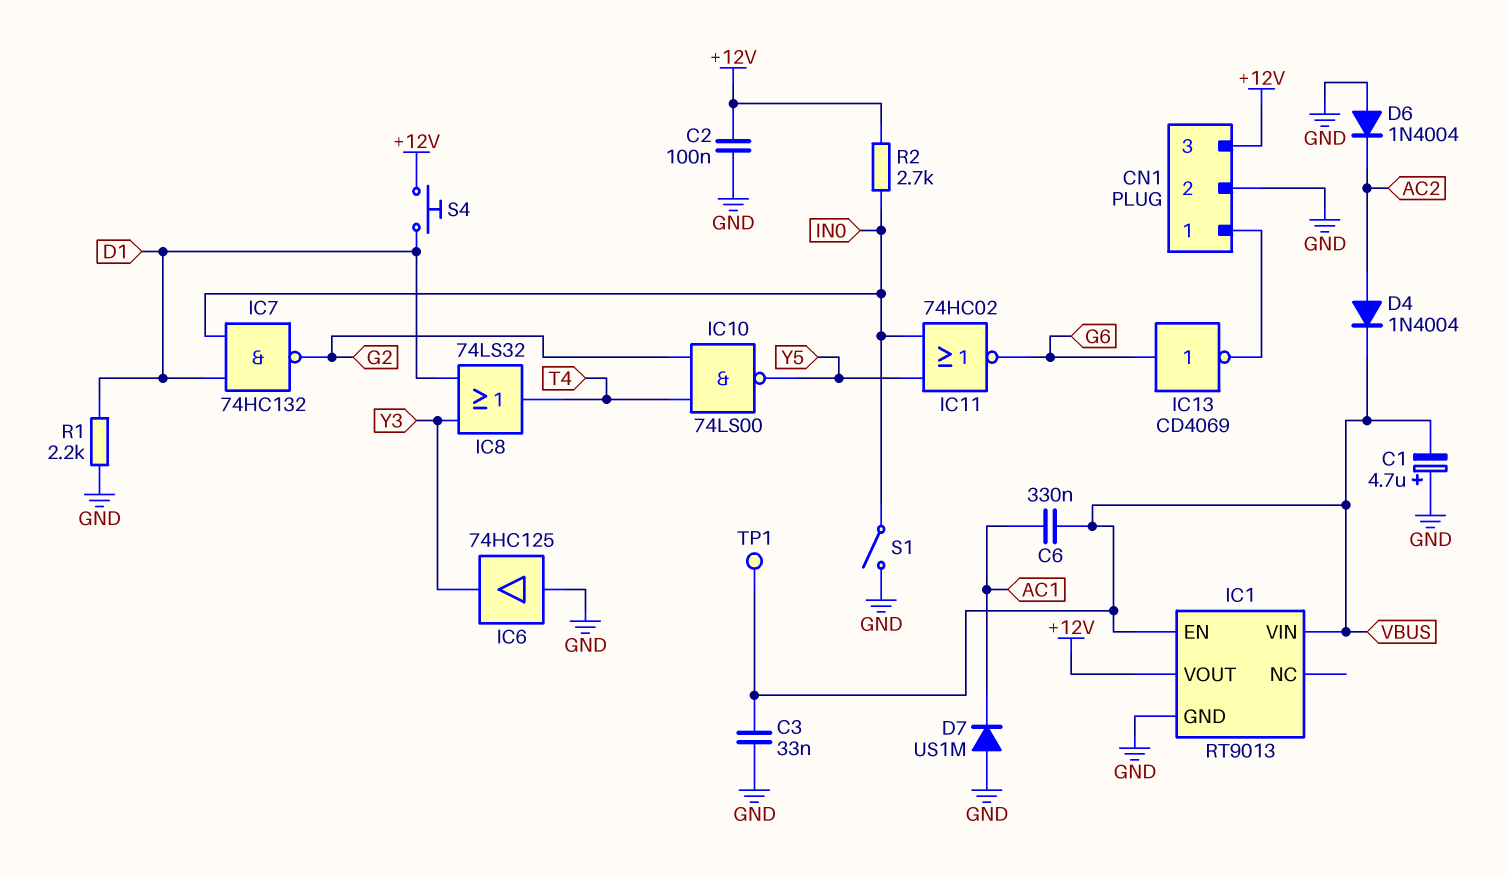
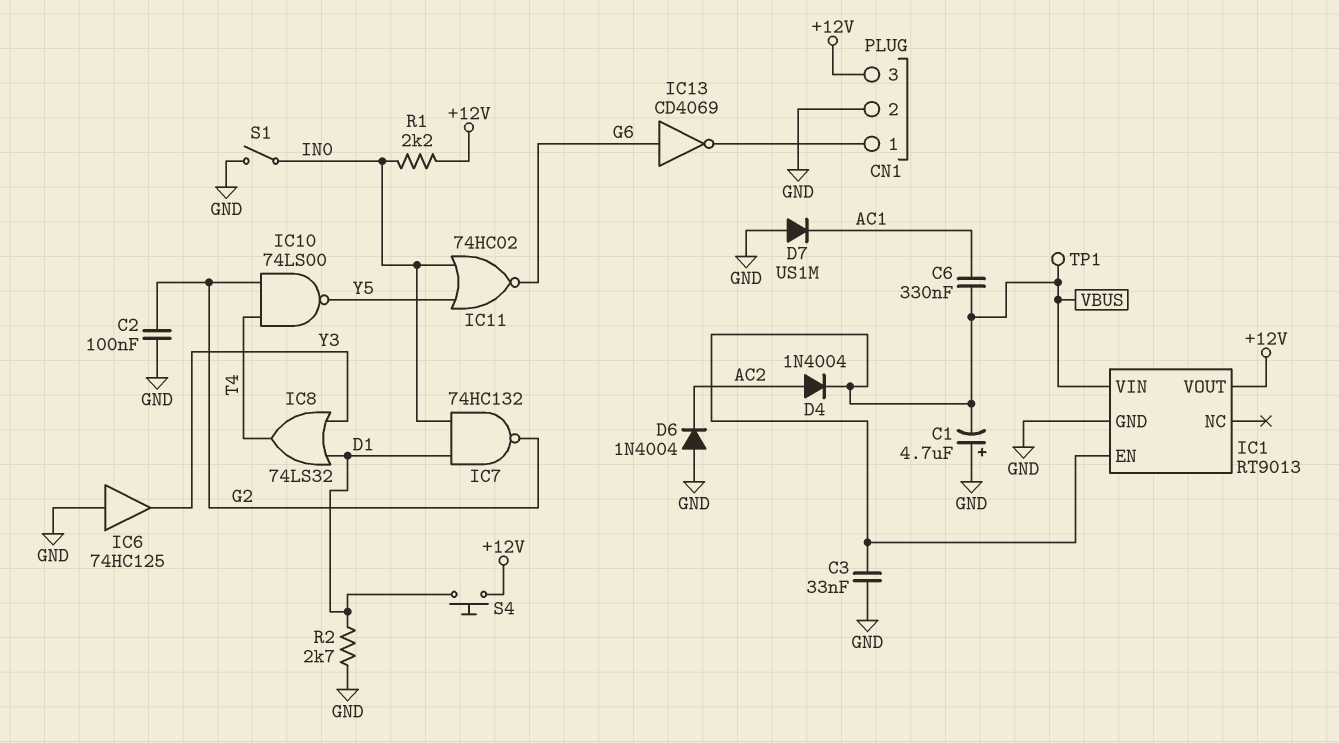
C2: 100nF (+12V, GND) -> 100nF (G2, GND)
R1: 2.2k (D1, GND) -> 2.2k (+12V, IN0)
R2: 2.7k (+12V, IN0) -> 2.7k (D1, GND)

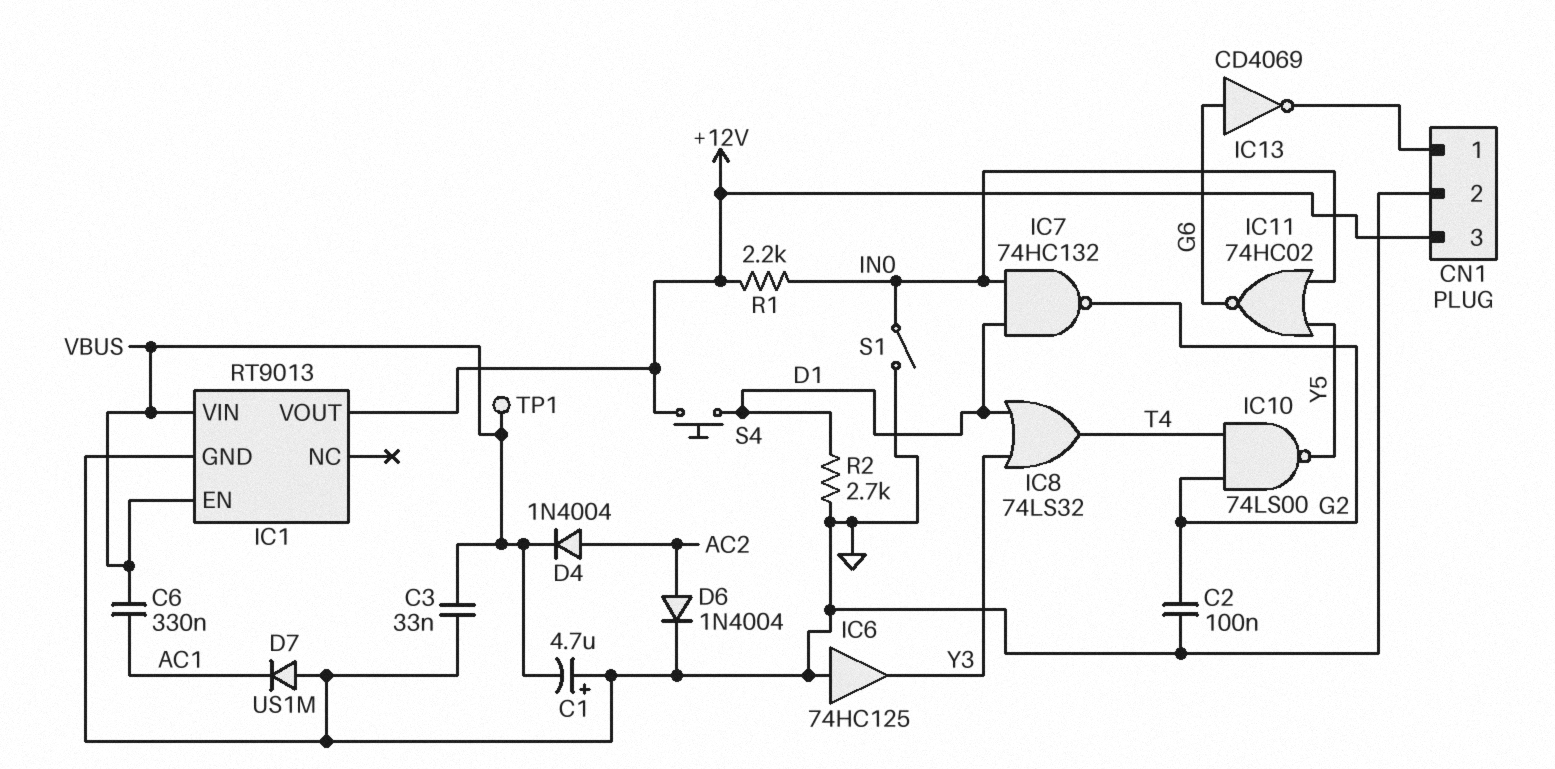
D6: diode 1N4004 (A GND, K AC2) -> diode 1N4004 (A AC2, K GND)

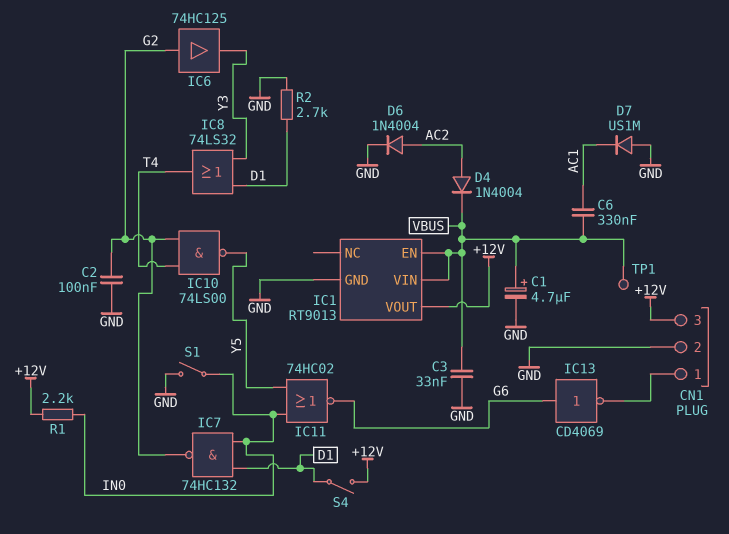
C1: 4.7uF (plus GND, minus VBUS) -> 4.7uF (plus VBUS, minus GND)
IC6: buffer 74HC125 (in GND, out Y3) -> buffer 74HC125 (in G2, out Y3)
S4: button (+12V, D1) -> switch (+12V, D1)

